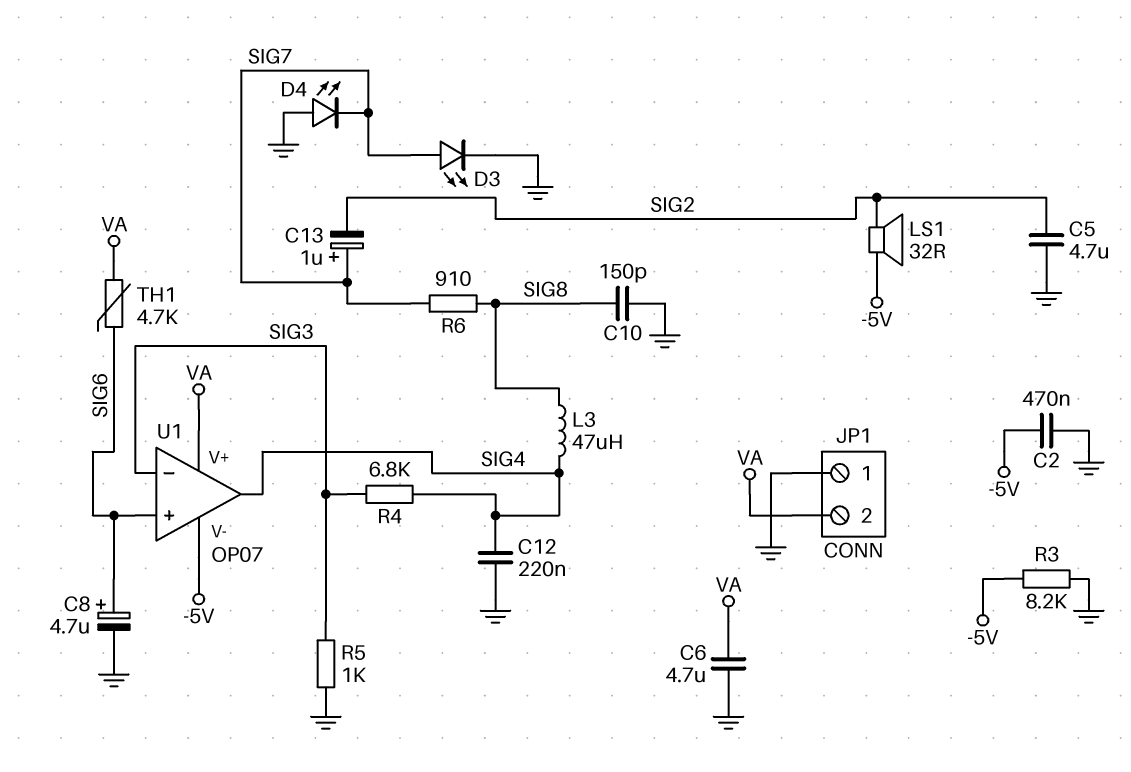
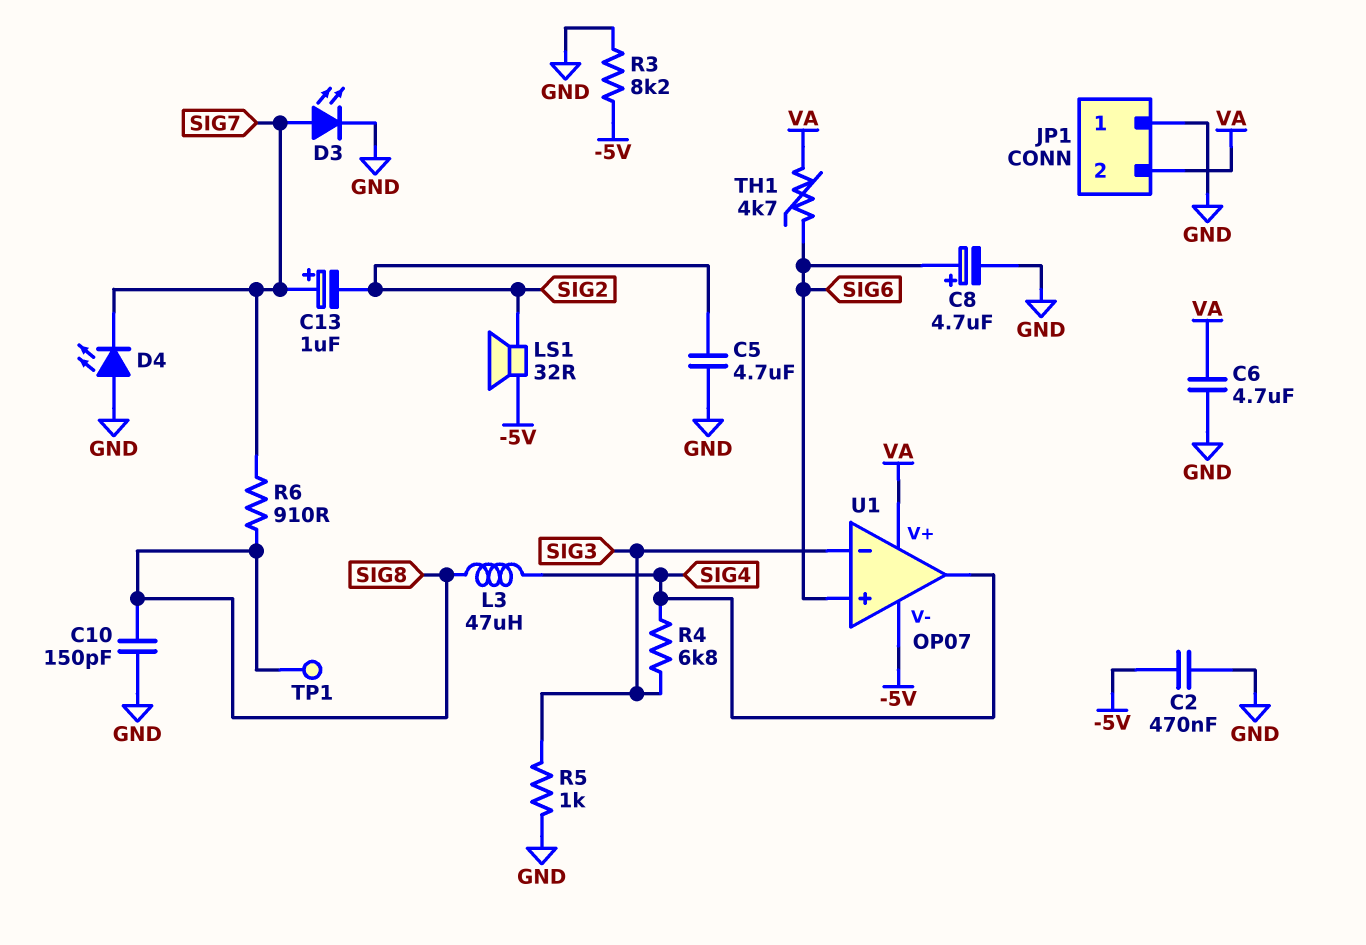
C12: 220nF (GND, SIG4) -> none
TP1: none -> test point (SIG8)

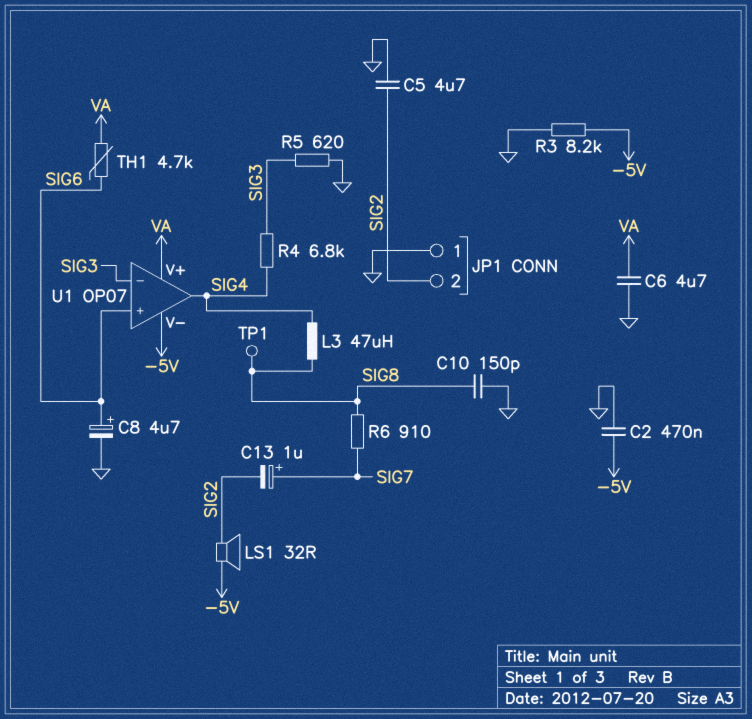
D3: LED (A SIG7, K GND) -> none
D4: LED (A GND, K SIG7) -> none
JP1 pin 2: VA -> SIG2
R5: 1k (GND, SIG3) -> 620 (GND, SIG3)

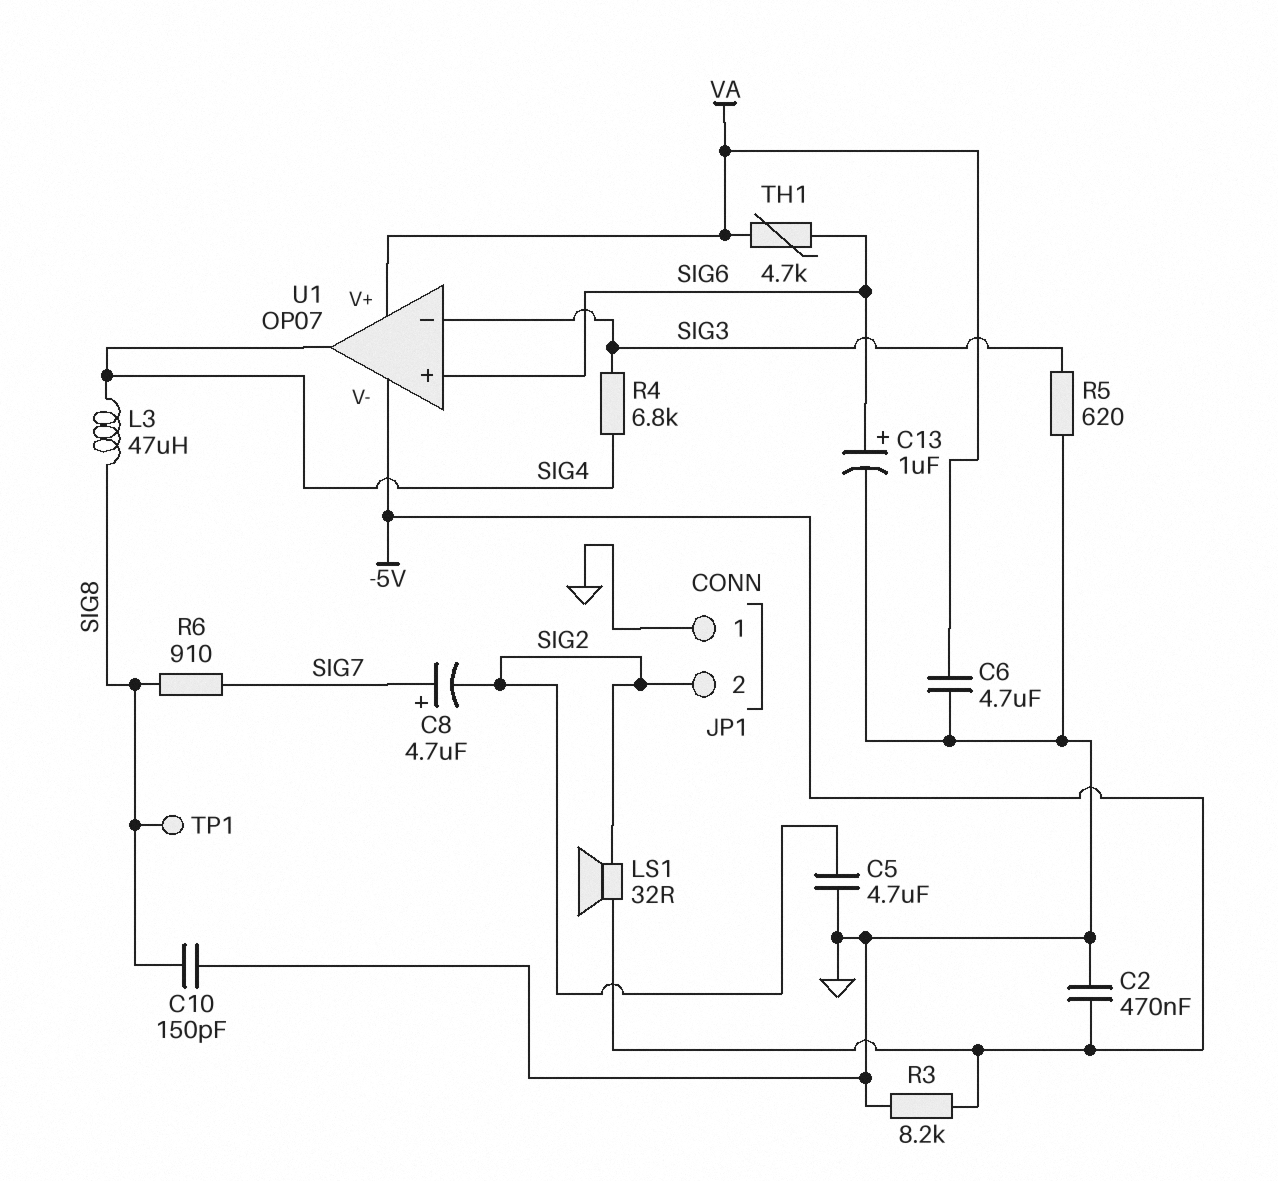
C8: 4.7uF (plus SIG6, minus GND) -> 4.7uF (plus SIG7, minus SIG2)
C13: 1uF (plus SIG7, minus SIG2) -> 1uF (plus SIG6, minus GND)

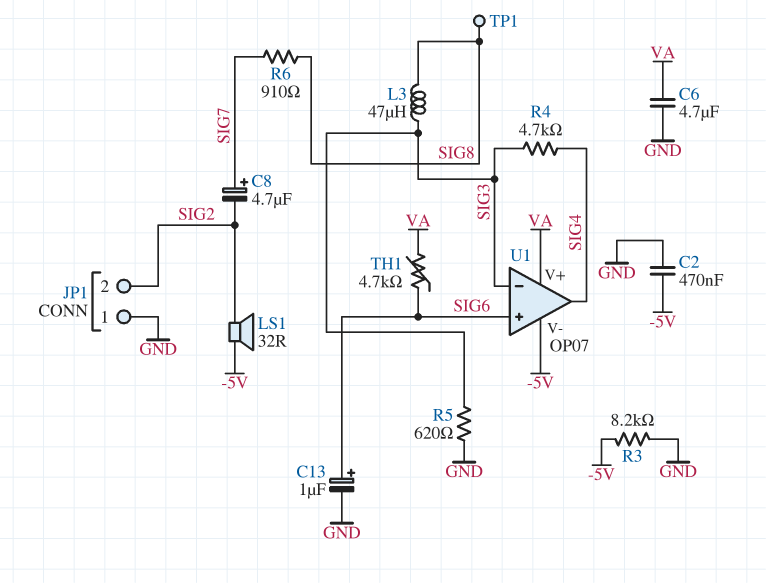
C5: 4.7uF (GND, SIG2) -> none
C10: 150pF (GND, SIG8) -> none
L3: 47uH (SIG4, SIG8) -> 47uH (SIG3, SIG8)
R4: 6.8k (SIG3, SIG4) -> 4.7k (SIG3, SIG4)

